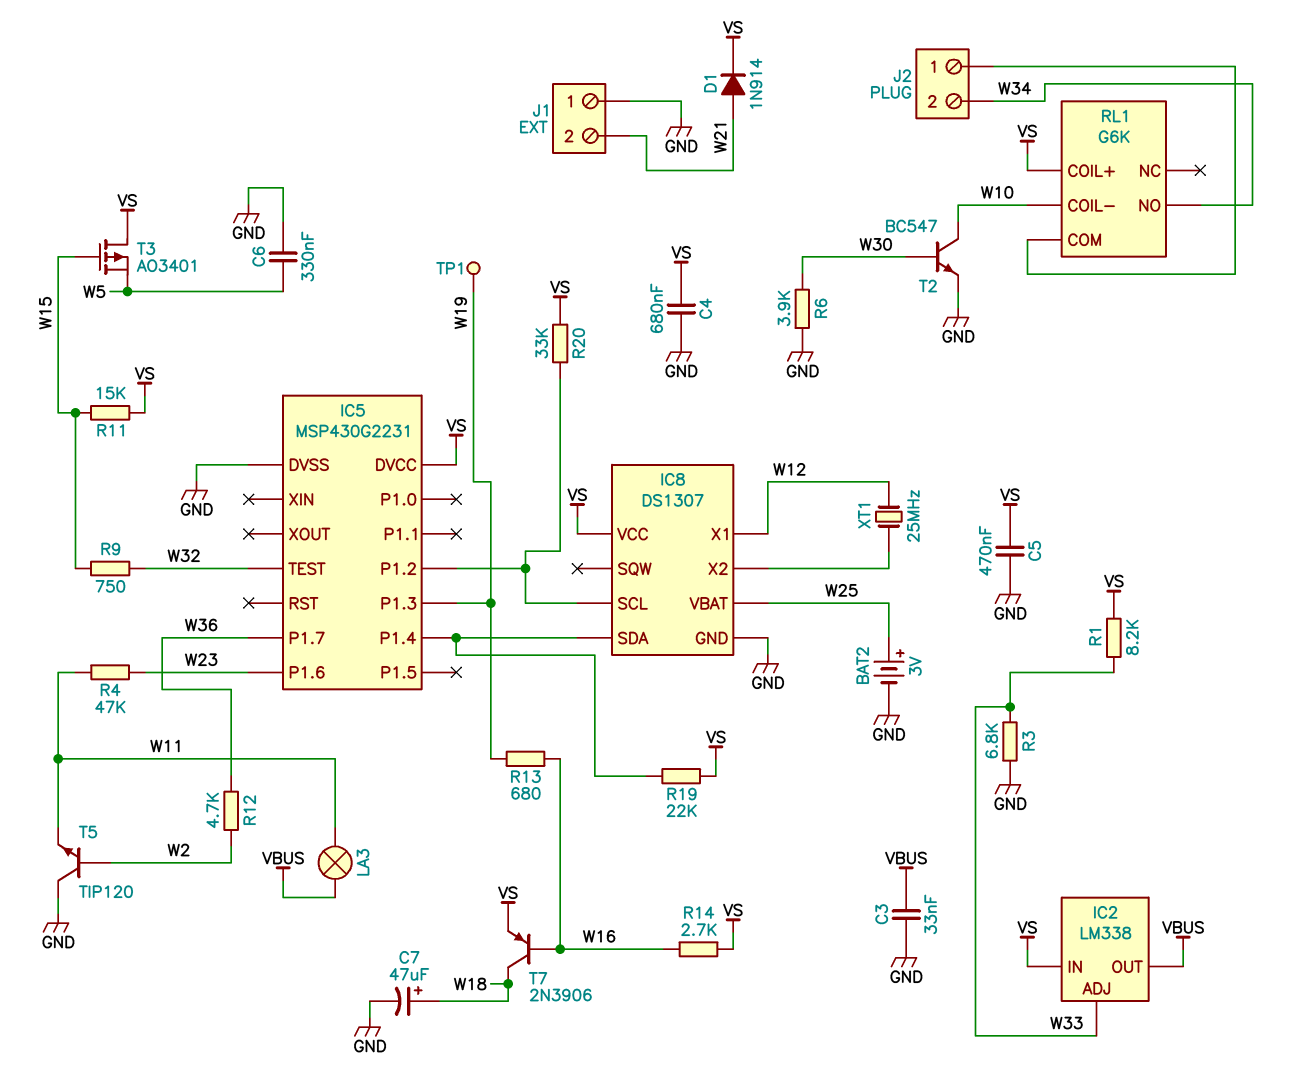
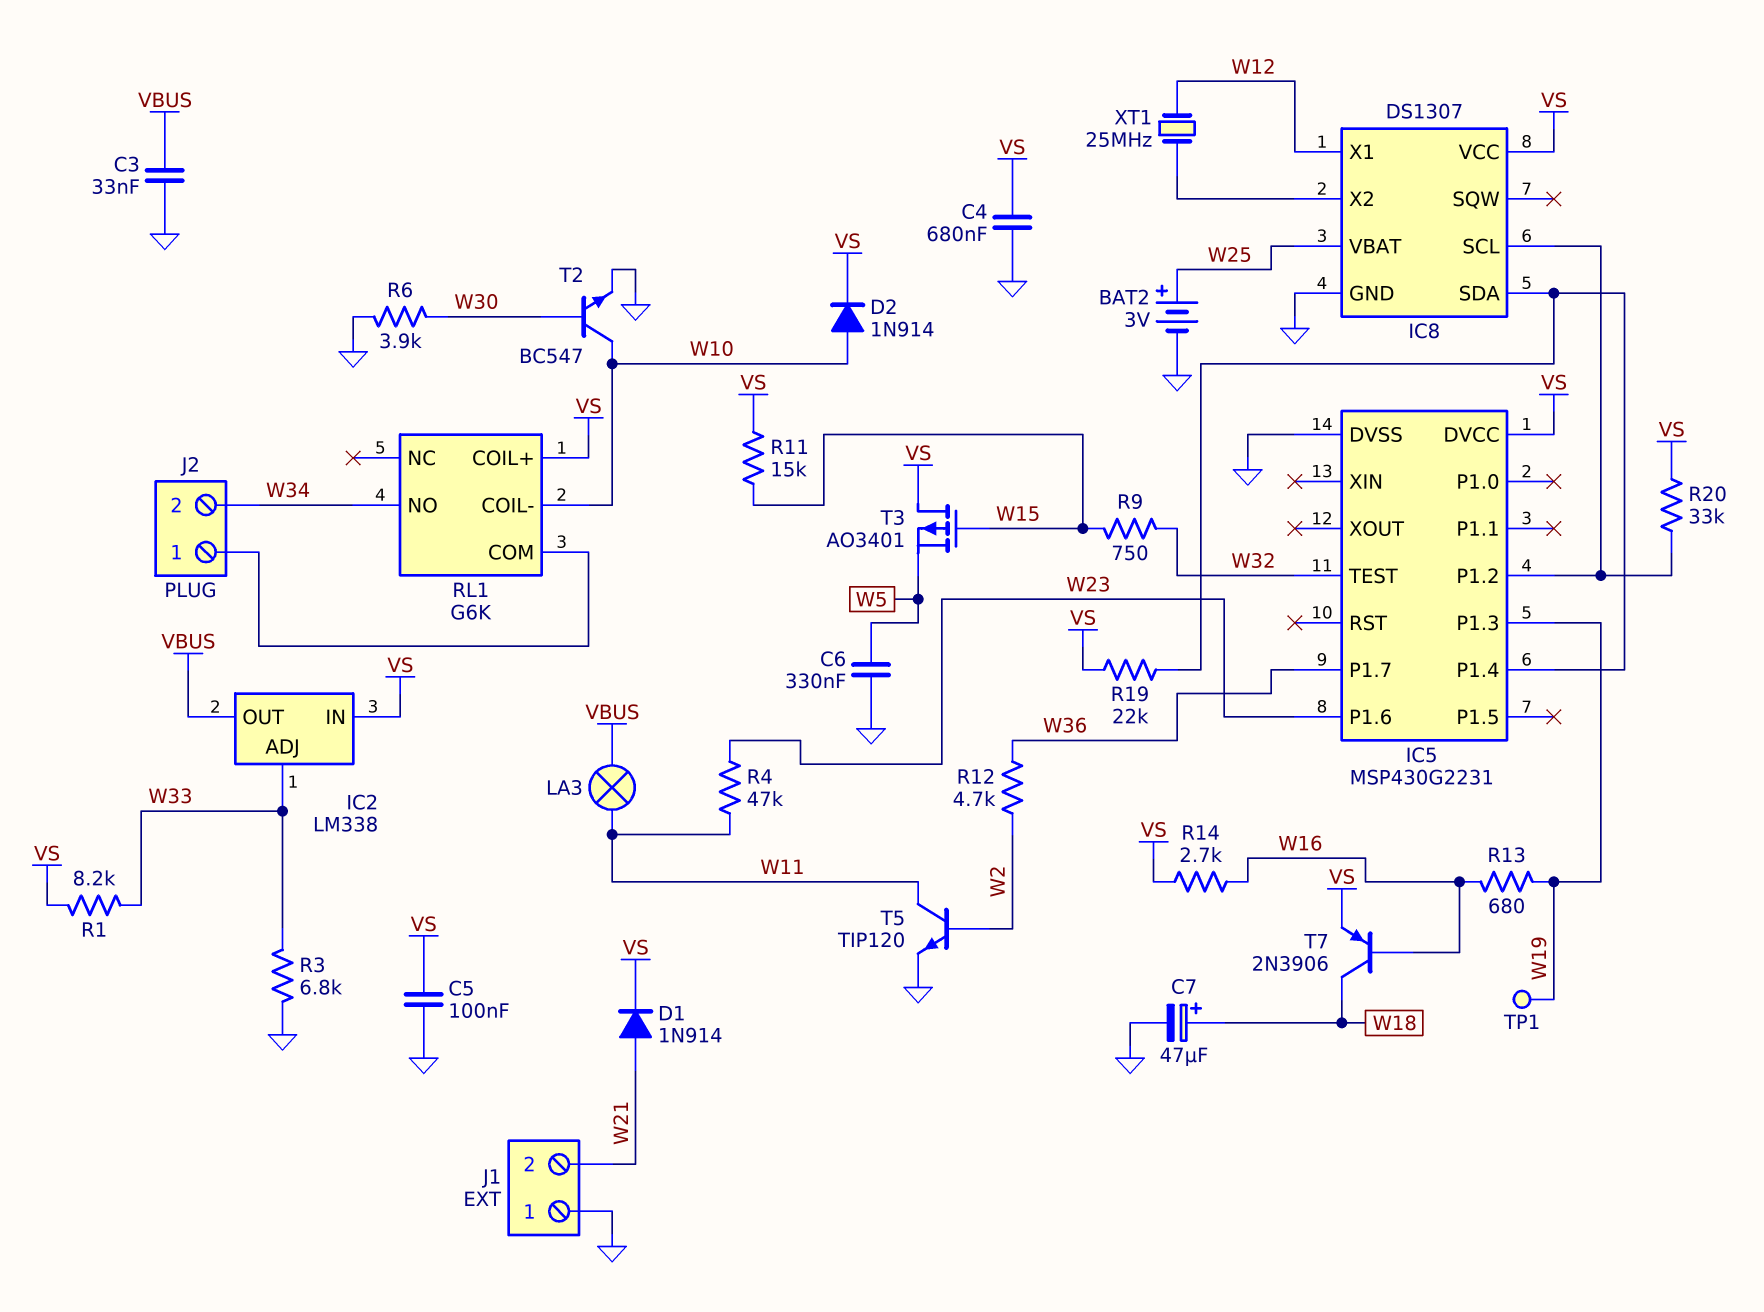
C5: 470nF (GND, VS) -> 100nF (GND, VS)
D2: none -> diode 1N914 (A W10, K VS)
T5: NPN TIP120 (B W2, C GND, E W11) -> NPN TIP120 (B W2, C W11, E GND)

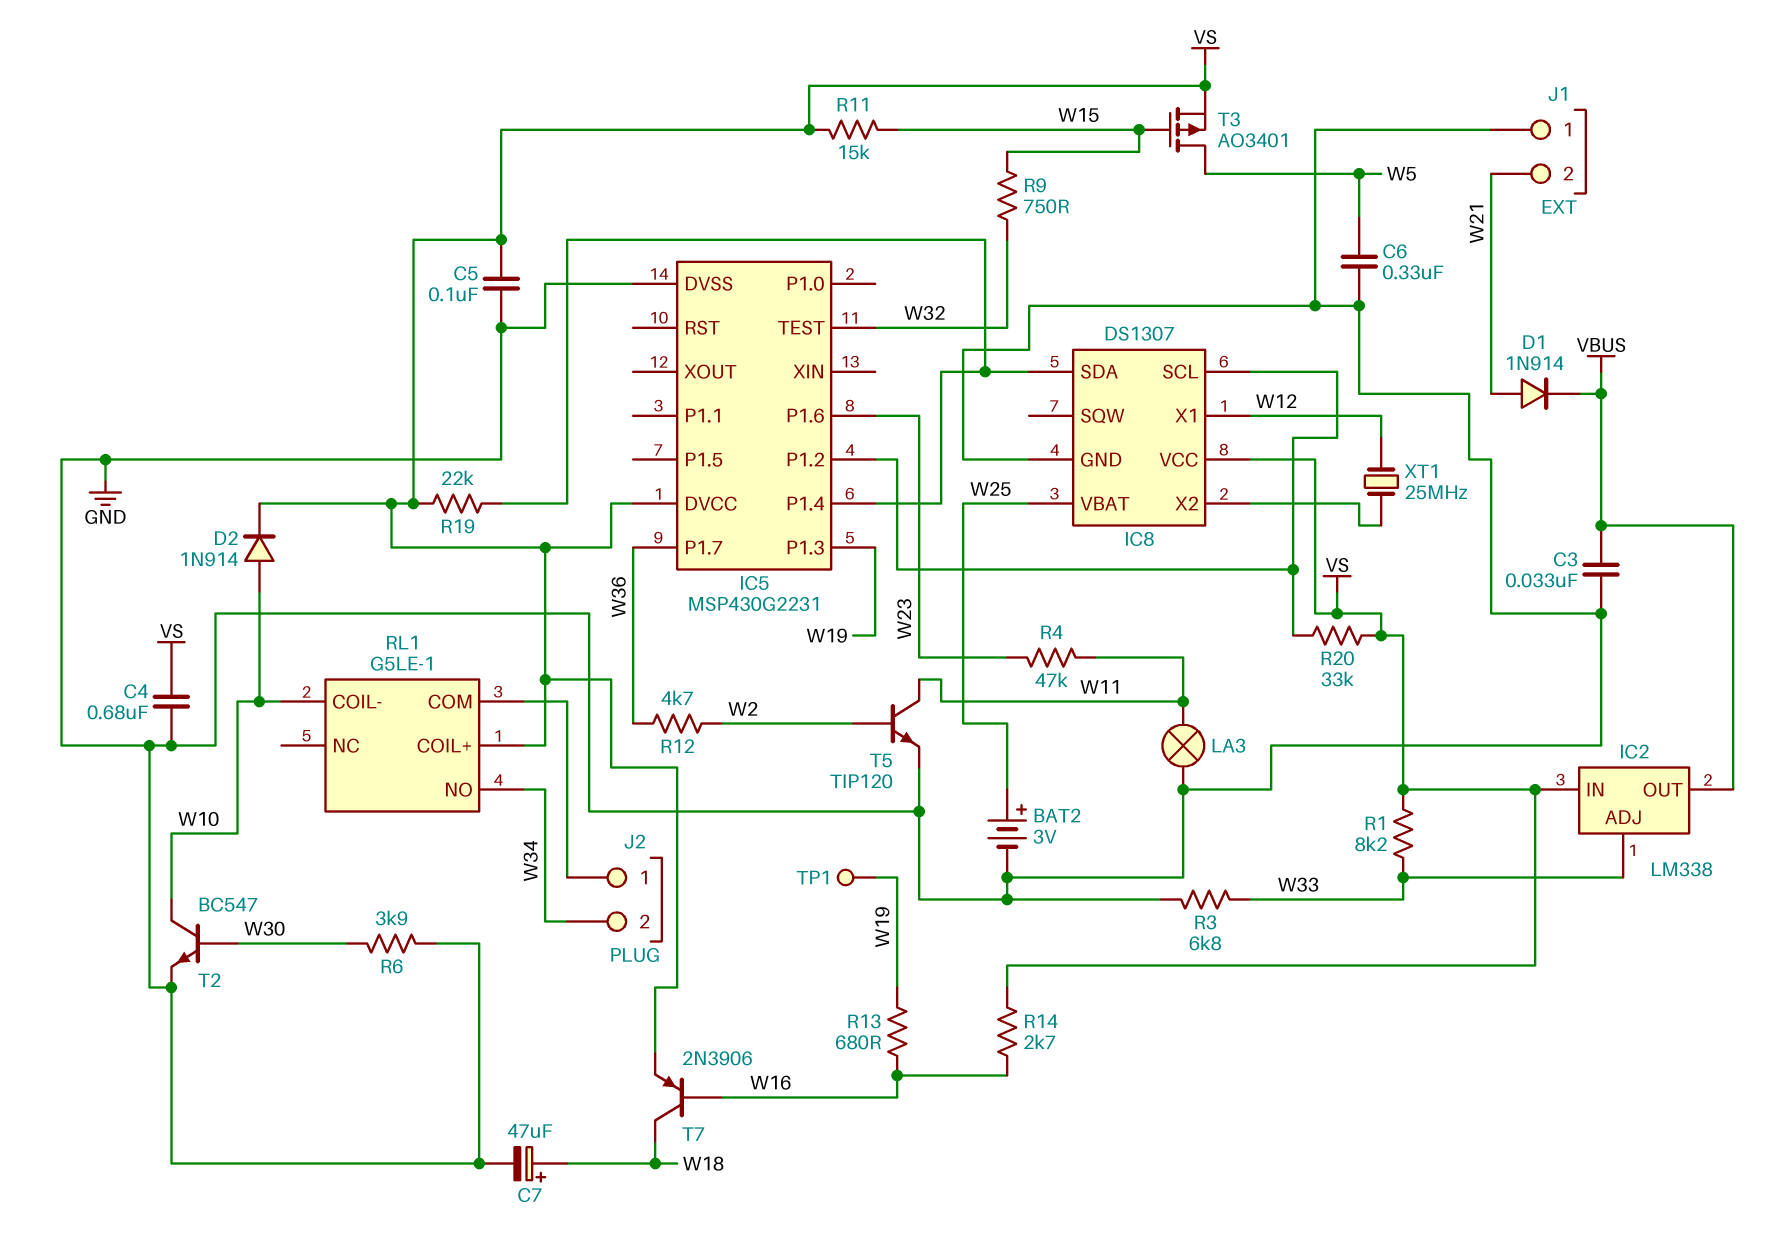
D1: diode 1N914 (A W21, K VS) -> diode 1N914 (A W21, K VBUS)
LA3: lamp (VBUS, W11) -> lamp (GND, W11)
RL1: G6K -> G5LE-1
T3: PMOS AO3401 (G W15, D VS, S W5) -> PMOS AO3401 (G W15, D W5, S VS)

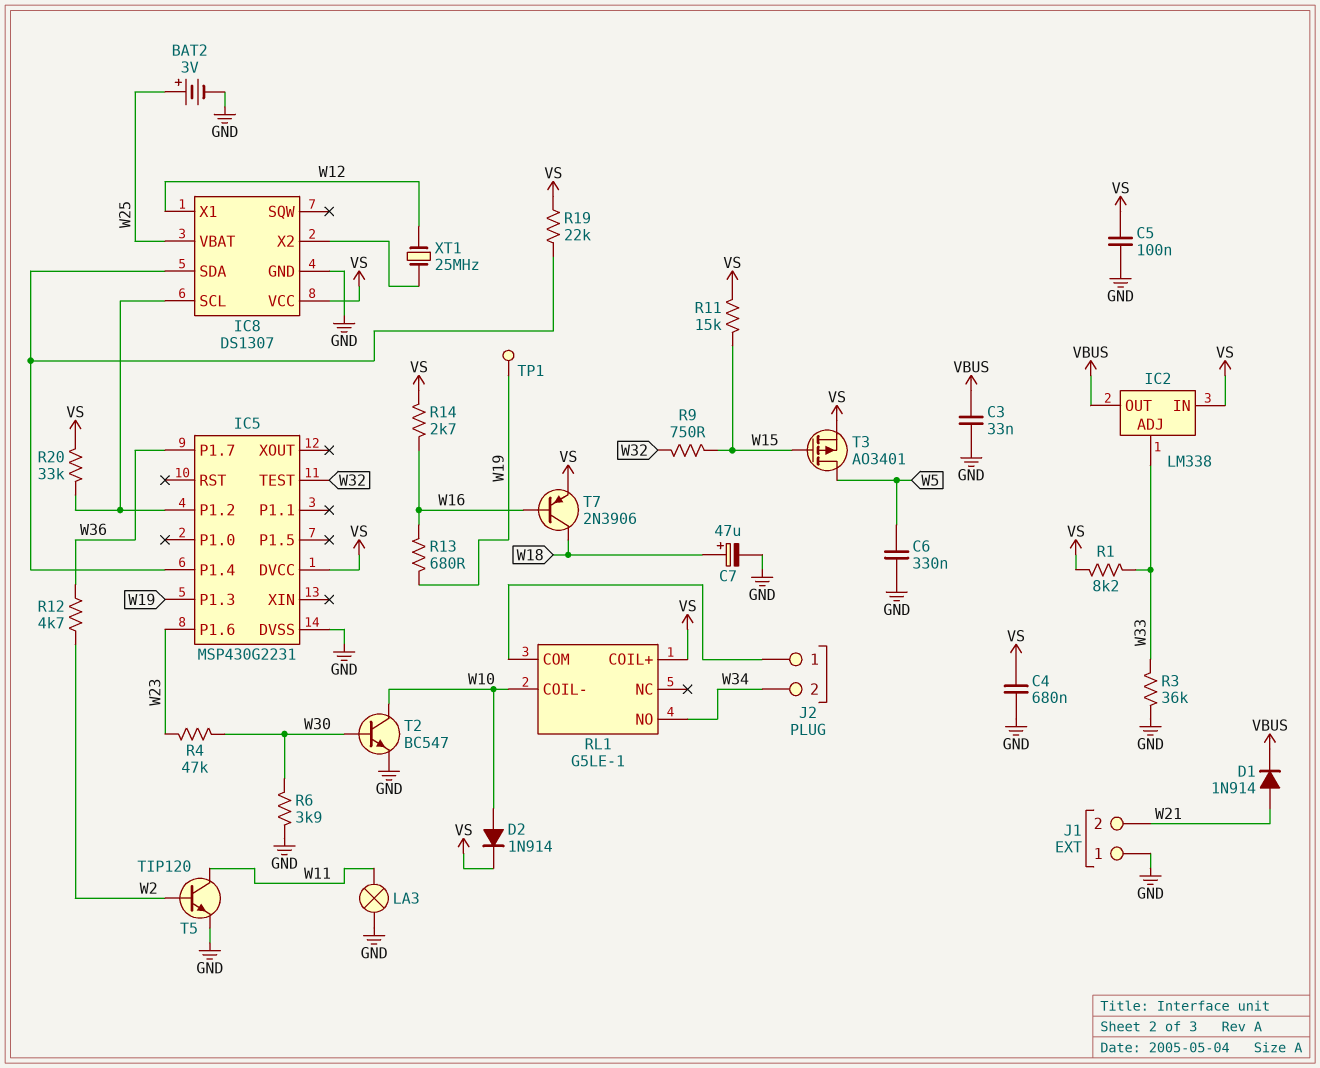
R3: 6.8k (GND, W33) -> 36k (GND, W33)
R4: 47k (W11, W23) -> 47k (W23, W30)

